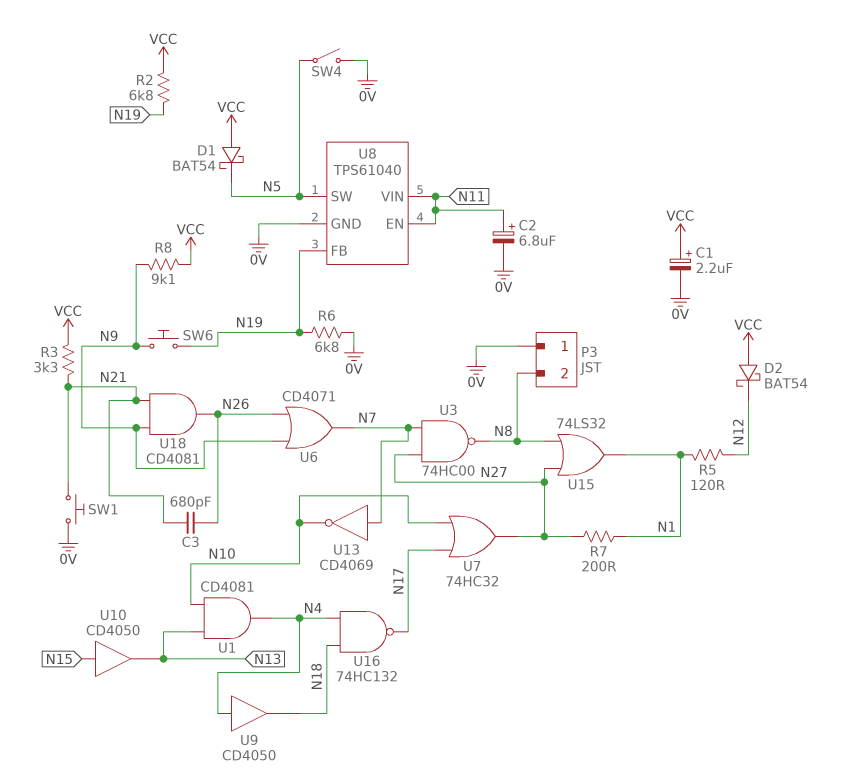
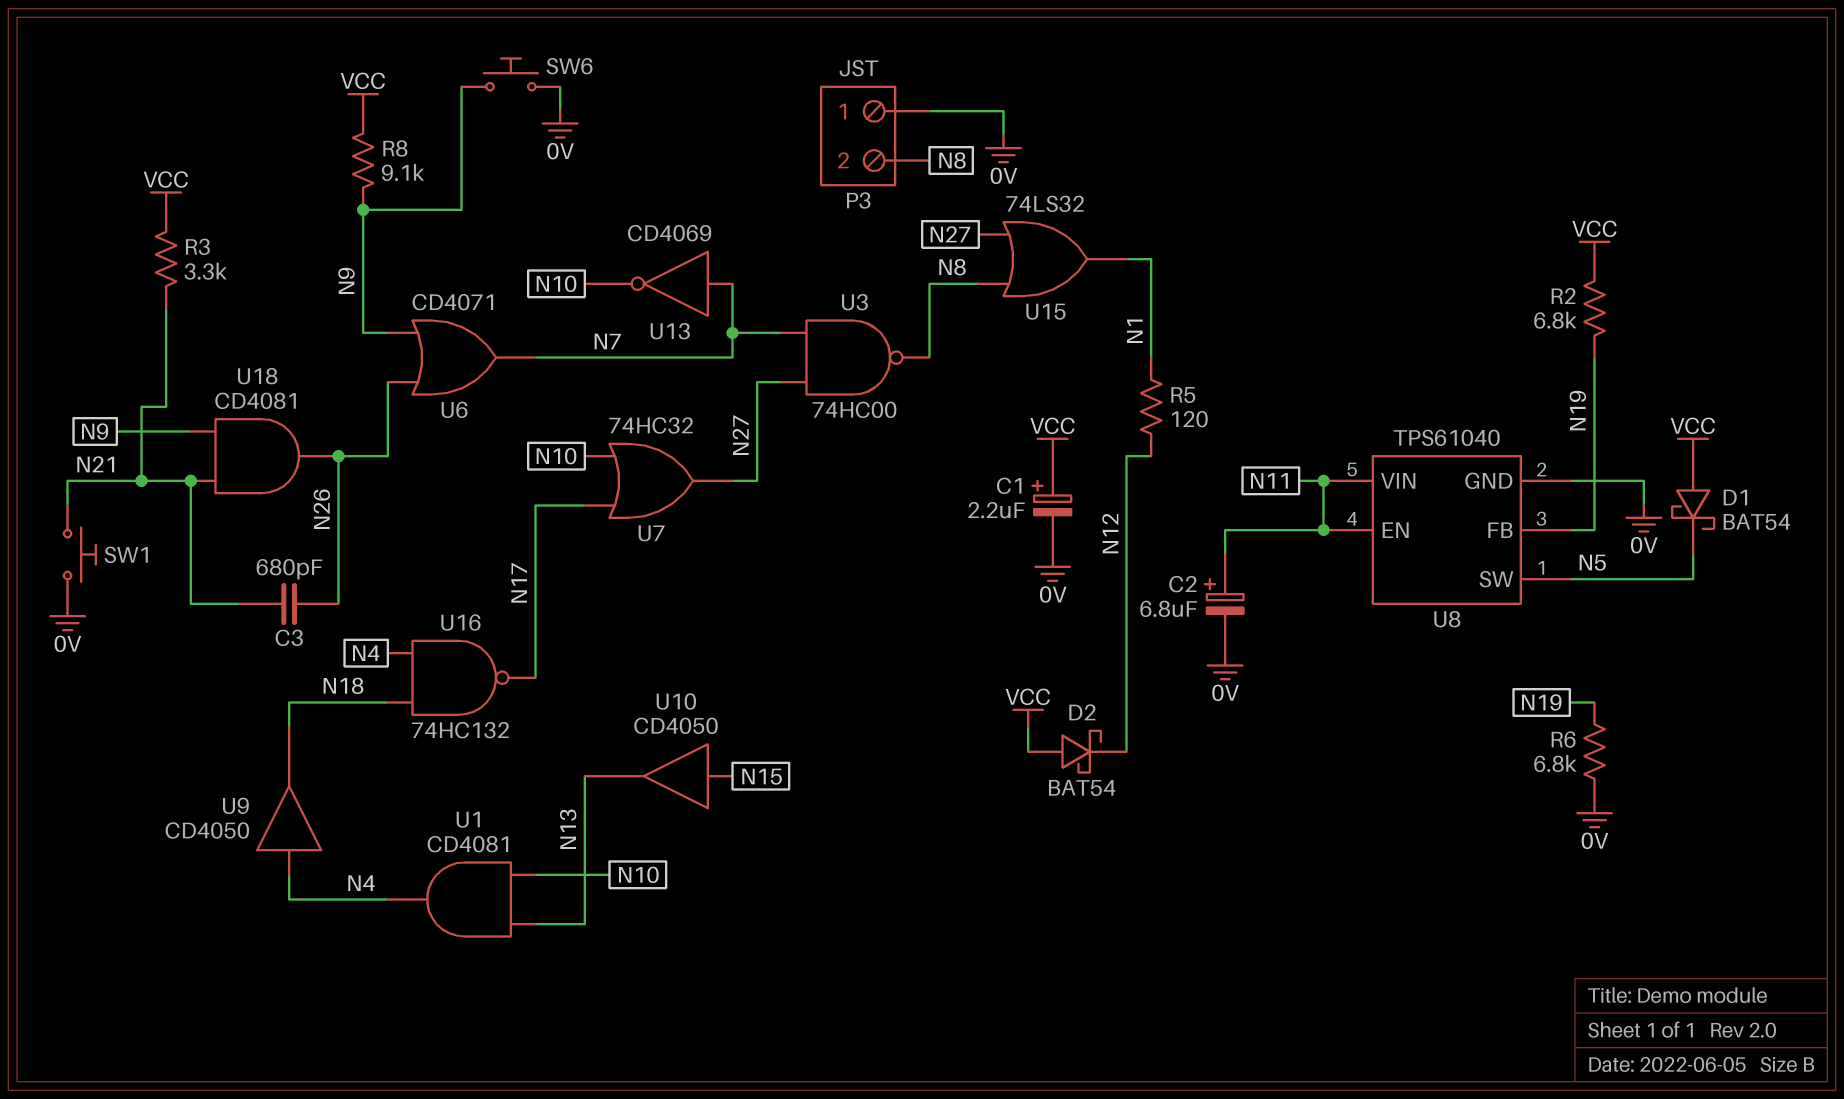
R7: 200 (N1, N27) -> none
SW4: switch (0V, N5) -> none
SW6: button (N9, N19) -> button (0V, N9)

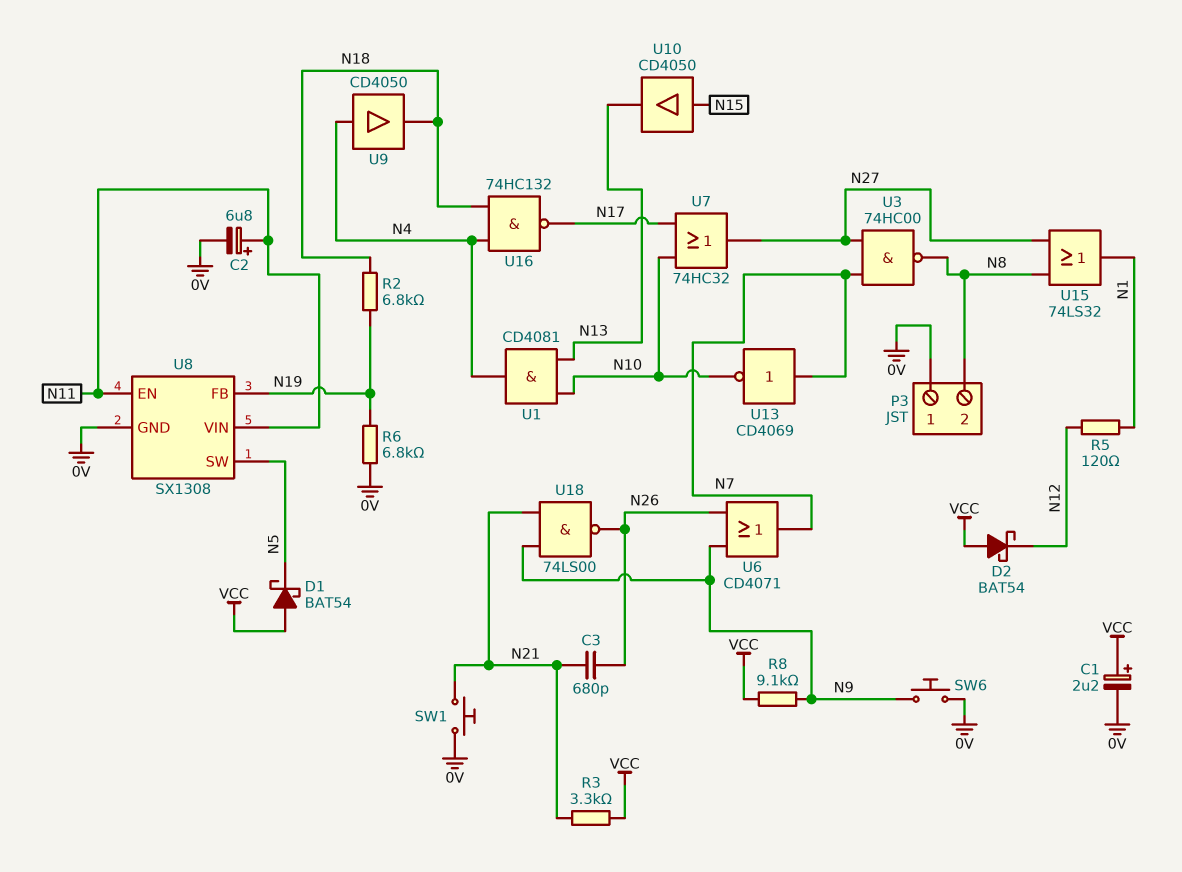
R2: 6.8k (N19, VCC) -> 6.8k (N18, N19)
U8: TPS61040 -> SX1308
U18: AND CD4081 (in N9, in N21, out N26) -> NAND 74LS00 (in N9, in N21, out N26)

